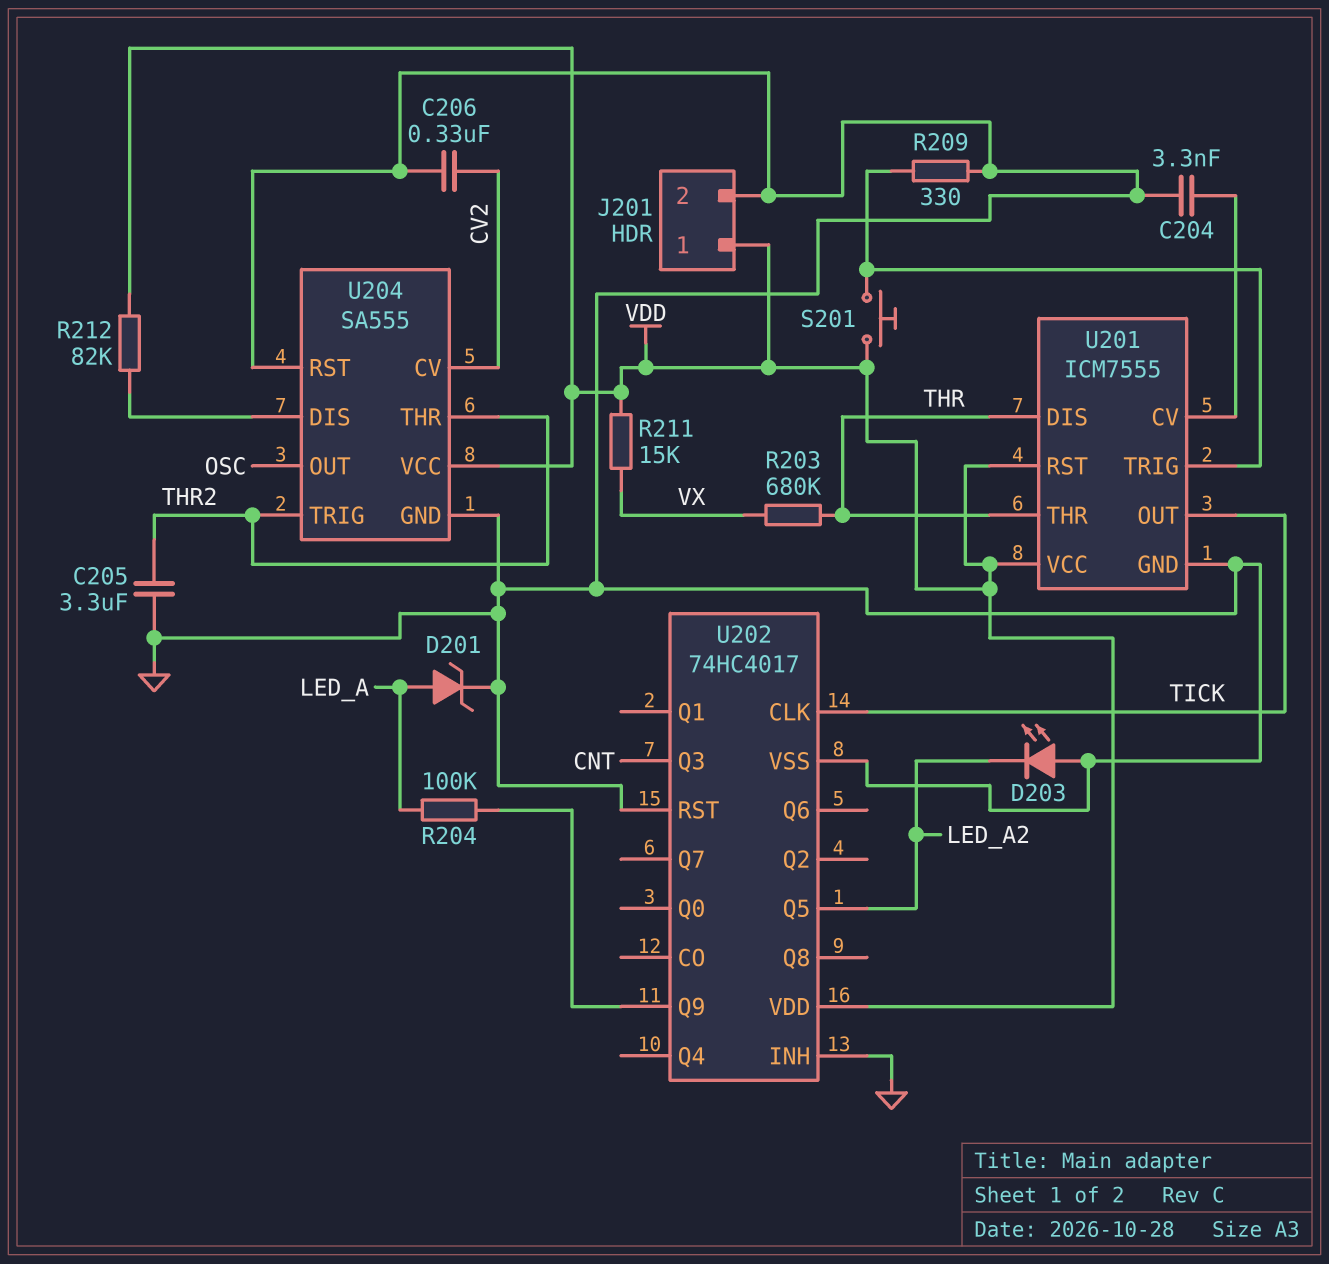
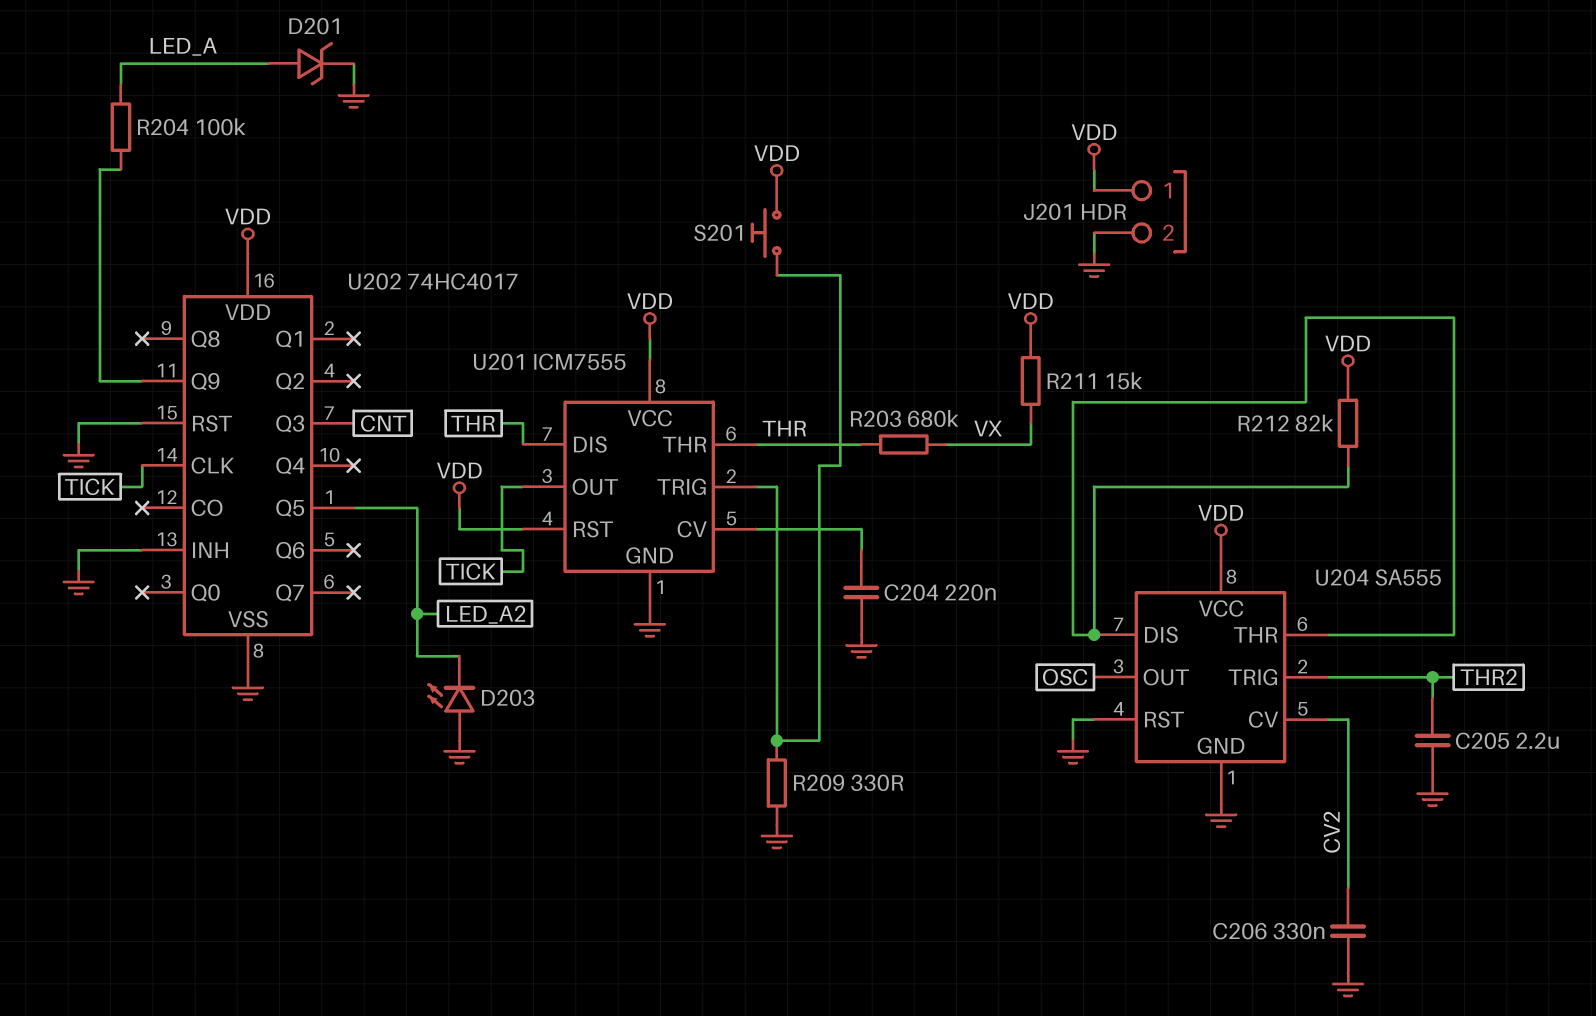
C204: 3.3nF (GND, U201/CV) -> 220nF (GND, U201/CV)
C205: 3.3uF (GND, THR2) -> 2.2uF (GND, THR2)
U204 pin THR: THR2 -> U204/DIS

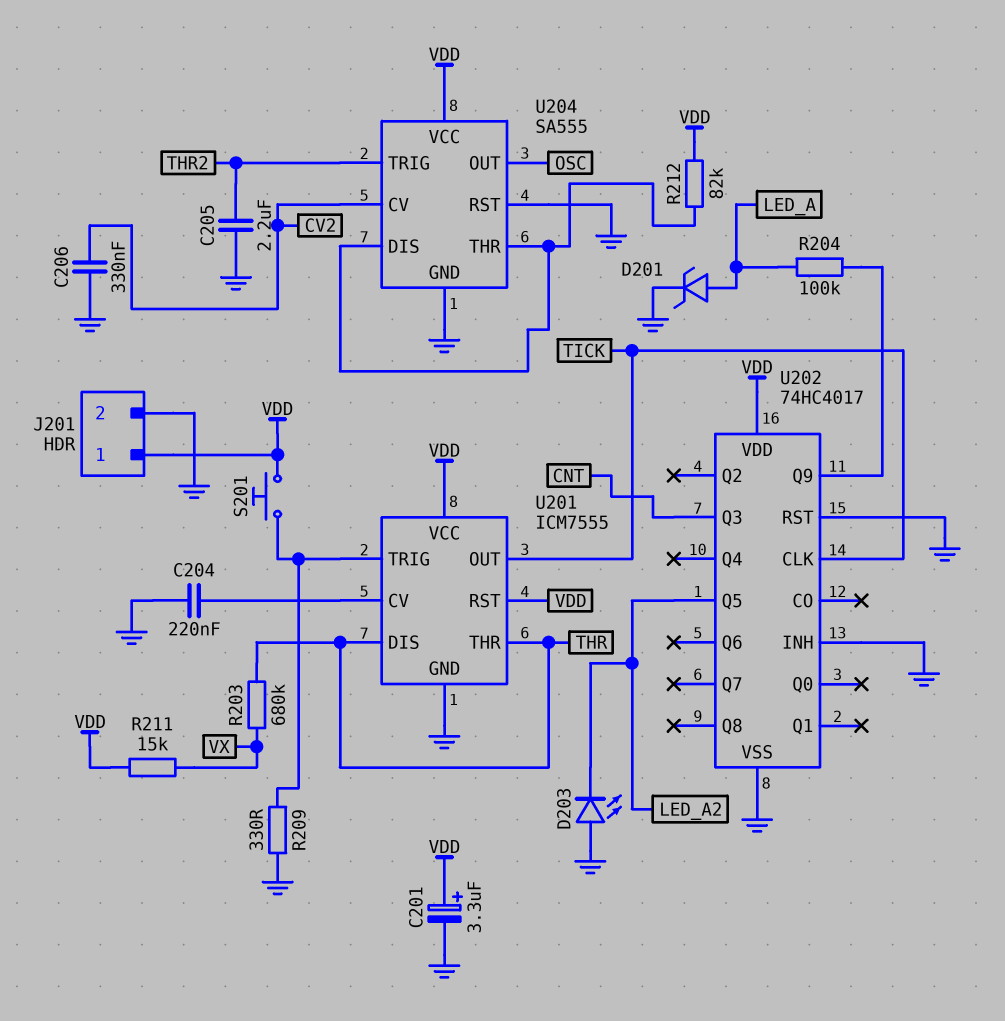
C201: none -> 3.3uF (plus VDD, minus GND)

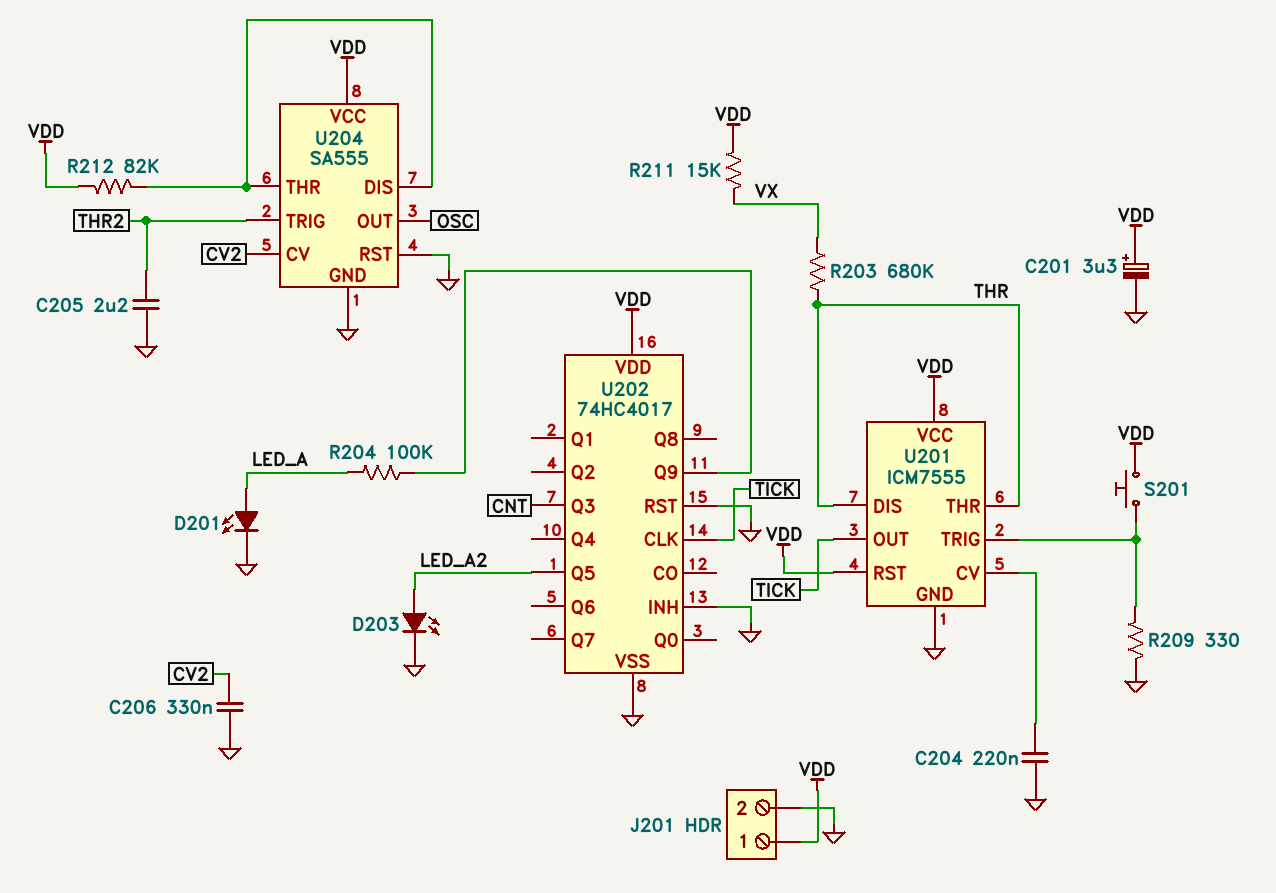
D201: zener (A LED_A, K GND) -> LED (A LED_A, K GND)
D203: LED (A GND, K LED_A2) -> LED (A LED_A2, K GND)

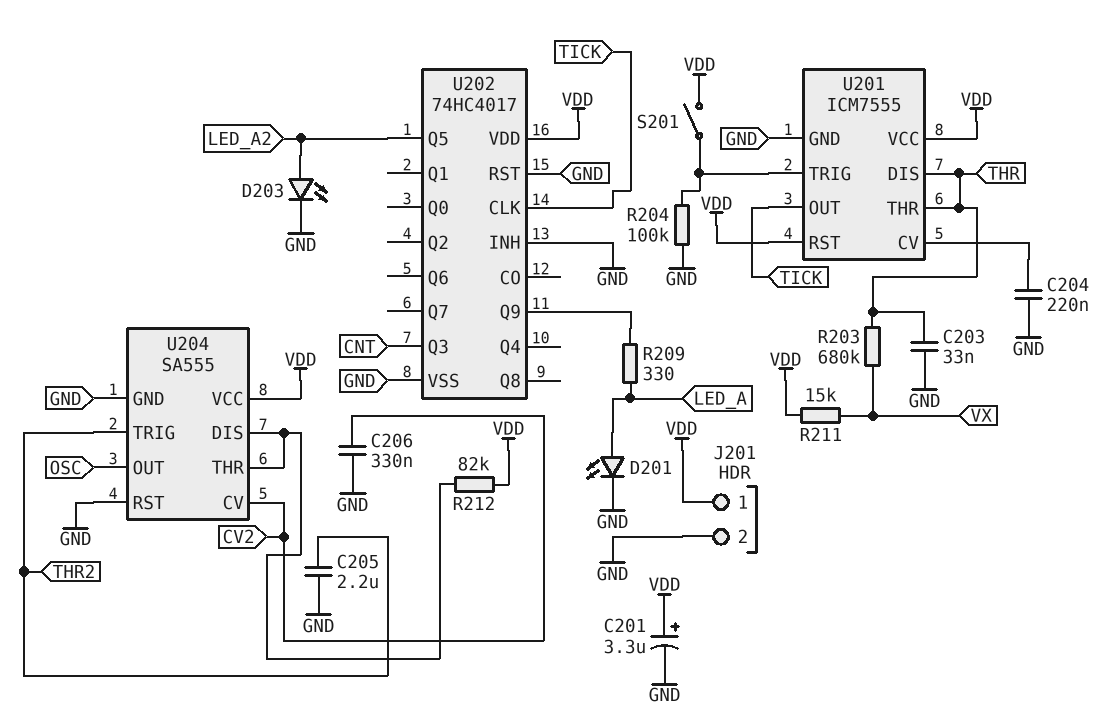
C203: none -> 33nF (GND, THR)
R204: 100k (LED_A, U202/Q9) -> 100k (GND, U201/TRIG)
R209: 330 (GND, U201/TRIG) -> 330 (LED_A, U202/Q9)
S201: button (U201/TRIG, VDD) -> switch (U201/TRIG, VDD)

